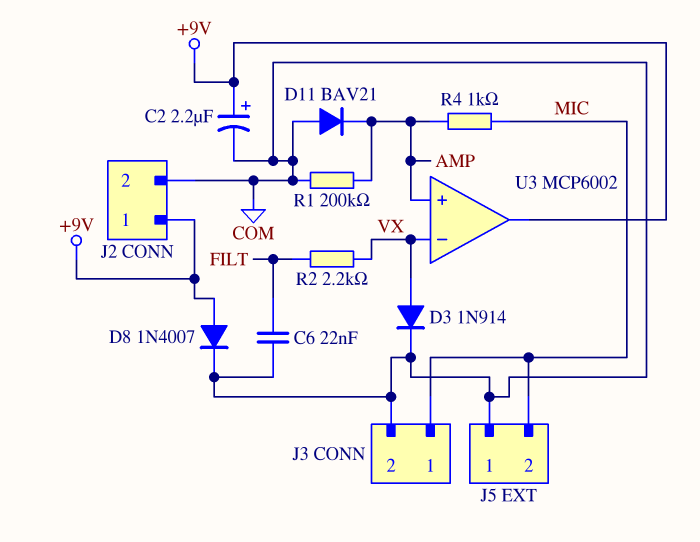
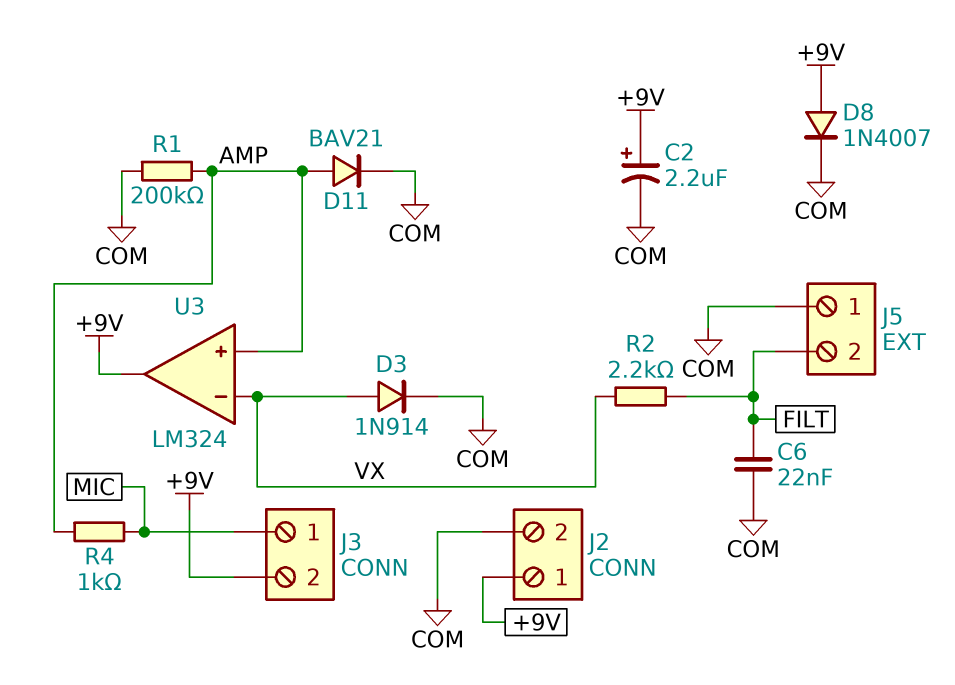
D11: diode BAV21 (A COM, K AMP) -> diode BAV21 (A AMP, K COM)
J3 pin 2: COM -> +9V
J5 pin 2: MIC -> FILT
U3: MCP6002 -> LM324

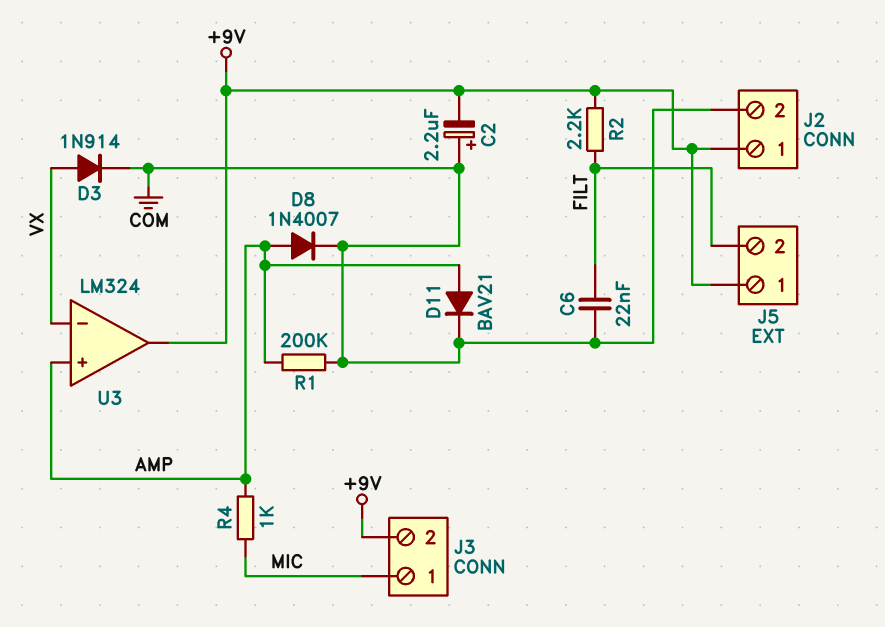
C2: 2.2uF (plus +9V, minus COM) -> 2.2uF (plus COM, minus +9V)
D8: diode 1N4007 (A +9V, K COM) -> diode 1N4007 (A AMP, K COM)
J5 pin 1: COM -> +9V
R2: 2.2k (FILT, VX) -> 2.2k (+9V, FILT)

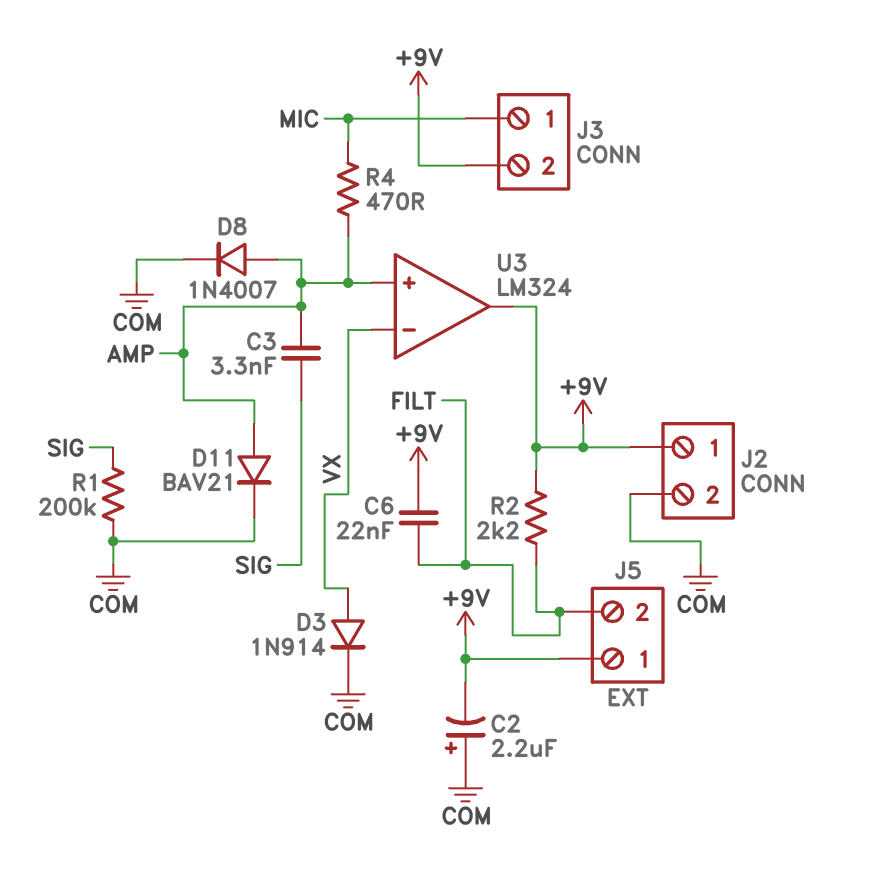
C3: none -> 3.3nF (AMP, SIG)
C6: 22nF (COM, FILT) -> 22nF (+9V, FILT)
R1: 200k (AMP, COM) -> 200k (COM, SIG)
R4: 1k (AMP, MIC) -> 470 (AMP, MIC)

